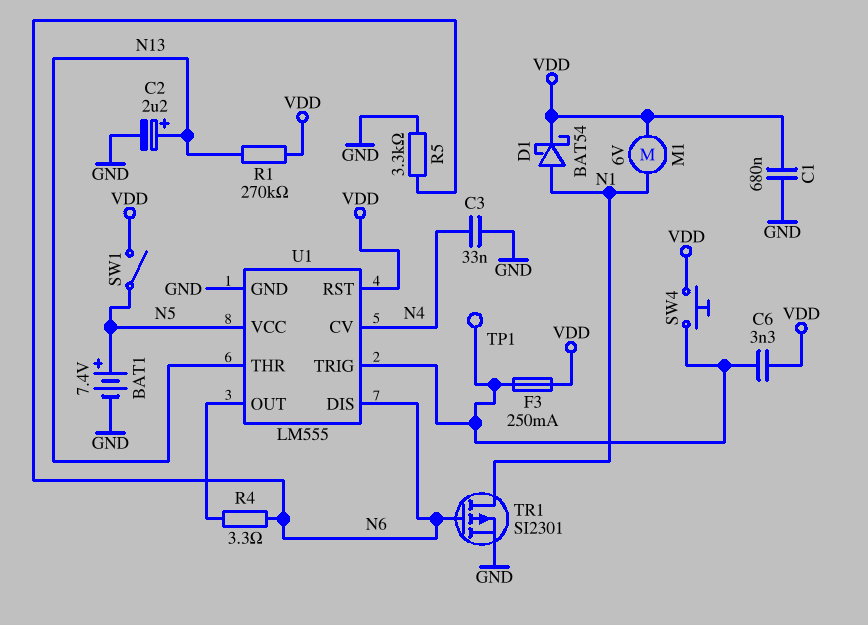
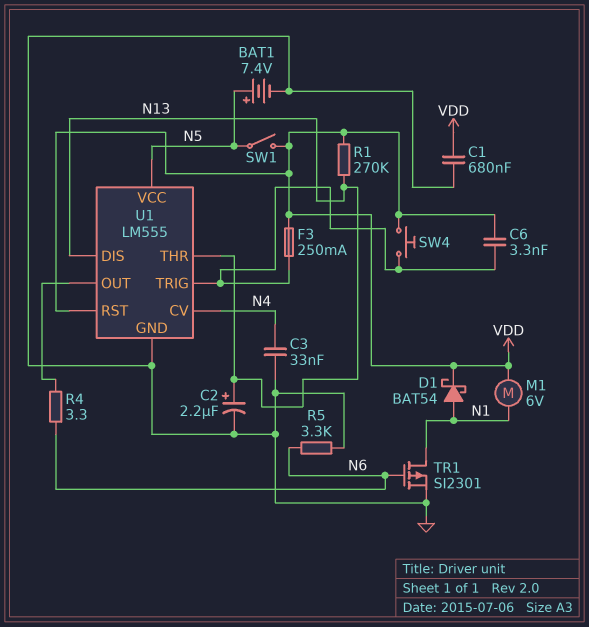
TP1: test point (U1/TRIG) -> none
U1 pin DIS: N6 -> N13

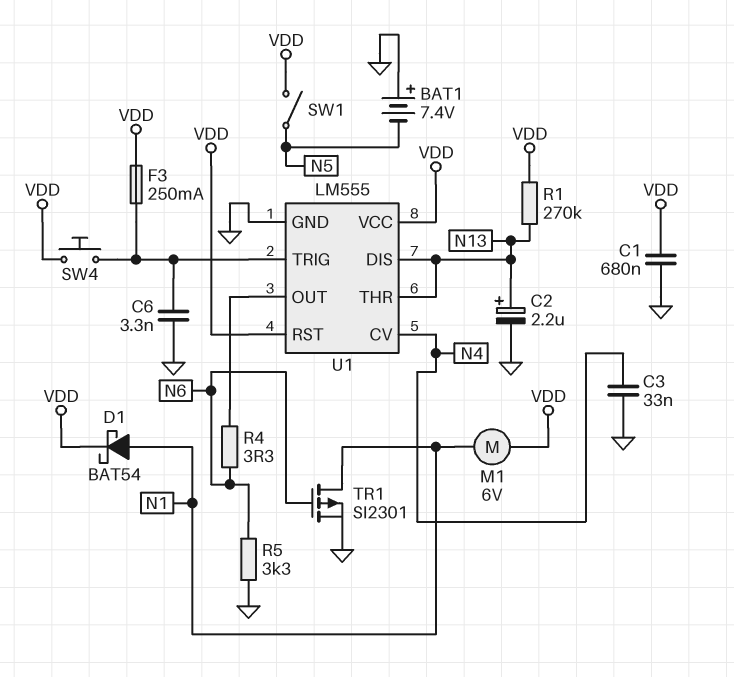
BAT1: 7.4V (plus N5, minus GND) -> 7.4V (plus GND, minus N5)
C6: 3.3nF (U1/TRIG, VDD) -> 3.3nF (GND, U1/TRIG)
U1 pin VCC: N5 -> VDD

